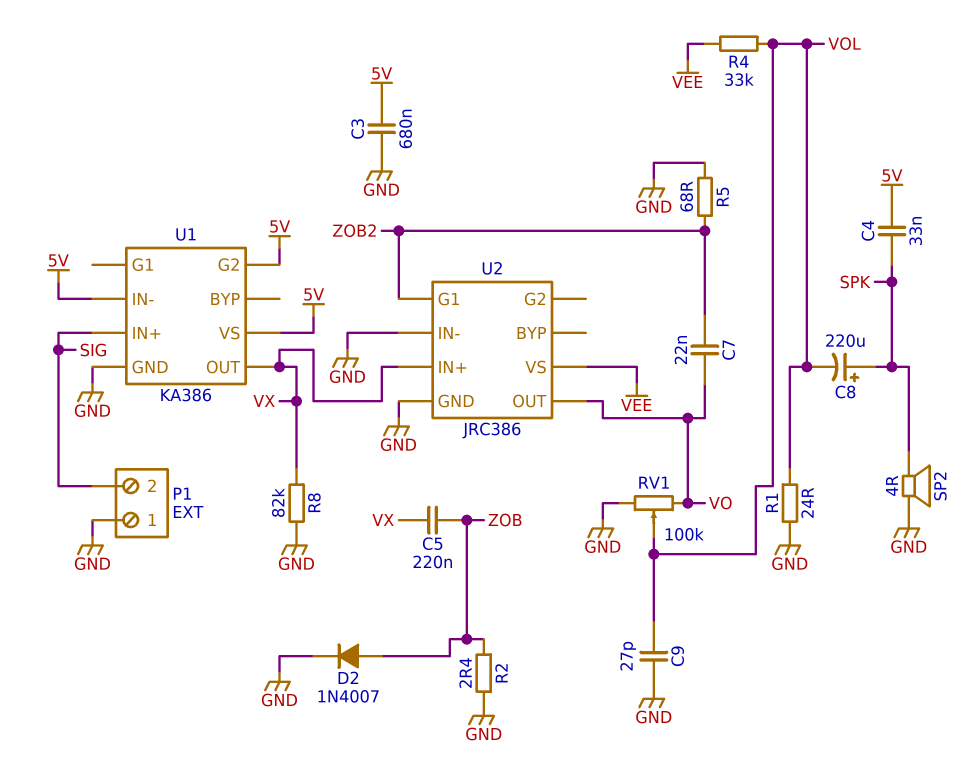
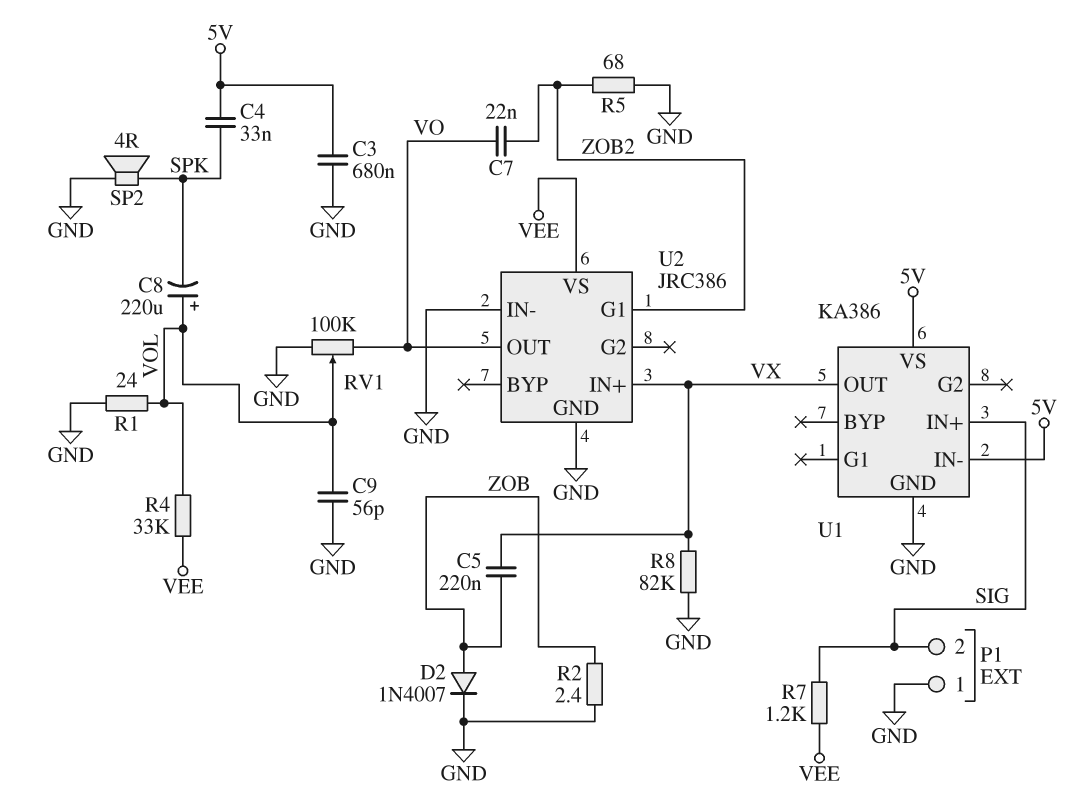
C8: 220uF (plus SPK, minus VOL) -> 220uF (plus VOL, minus SPK)
C9: 27pF (GND, VOL) -> 56pF (GND, VOL)
R7: none -> 1.2k (SIG, VEE)
U1 pin G2: 5V -> none

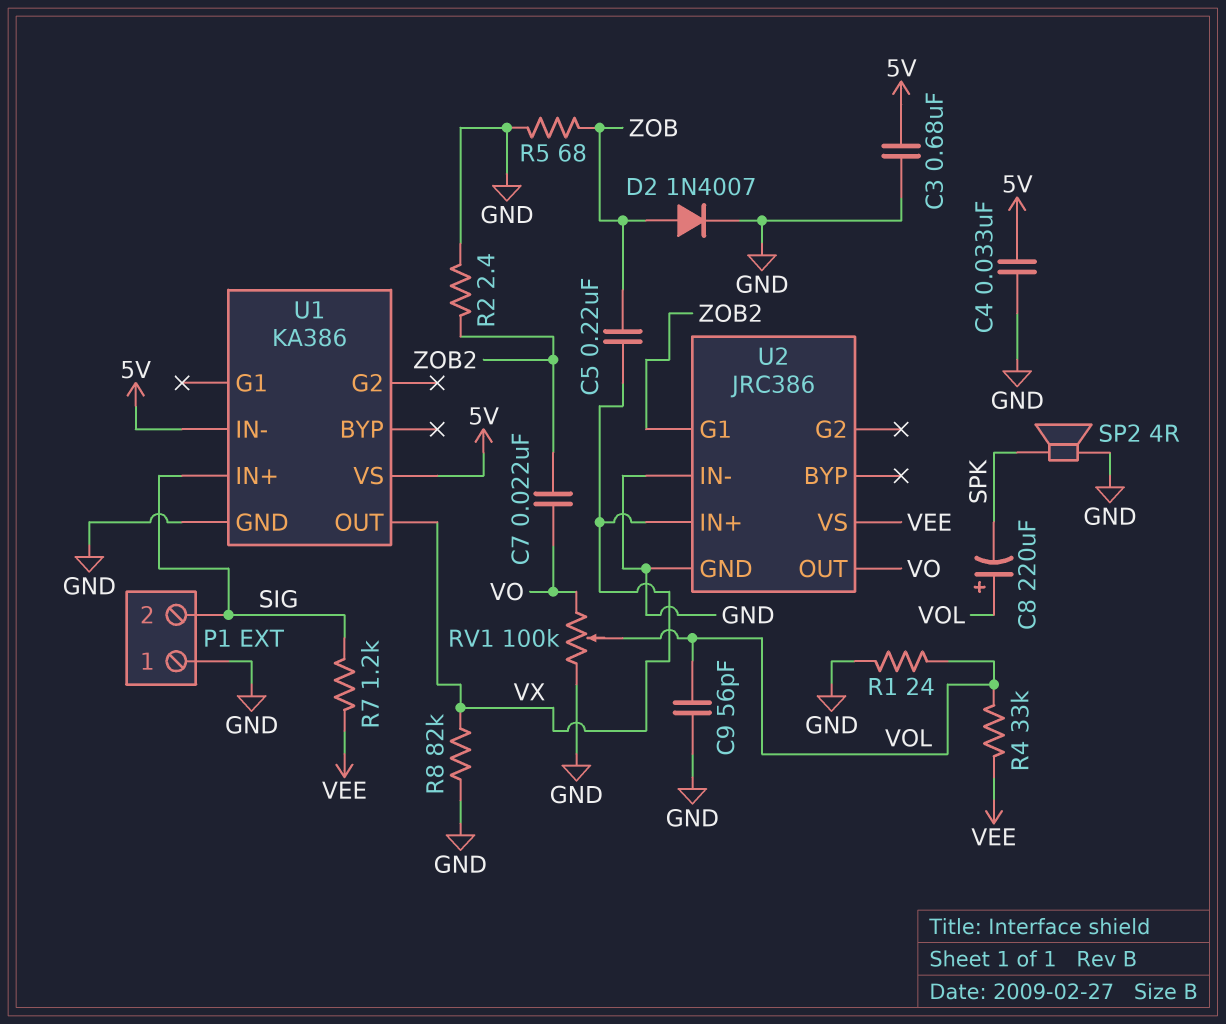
C4: 33nF (5V, SPK) -> 33nF (5V, GND)
R2: 2.4 (GND, ZOB) -> 2.4 (GND, ZOB2)
R5: 68 (GND, ZOB2) -> 68 (GND, ZOB)

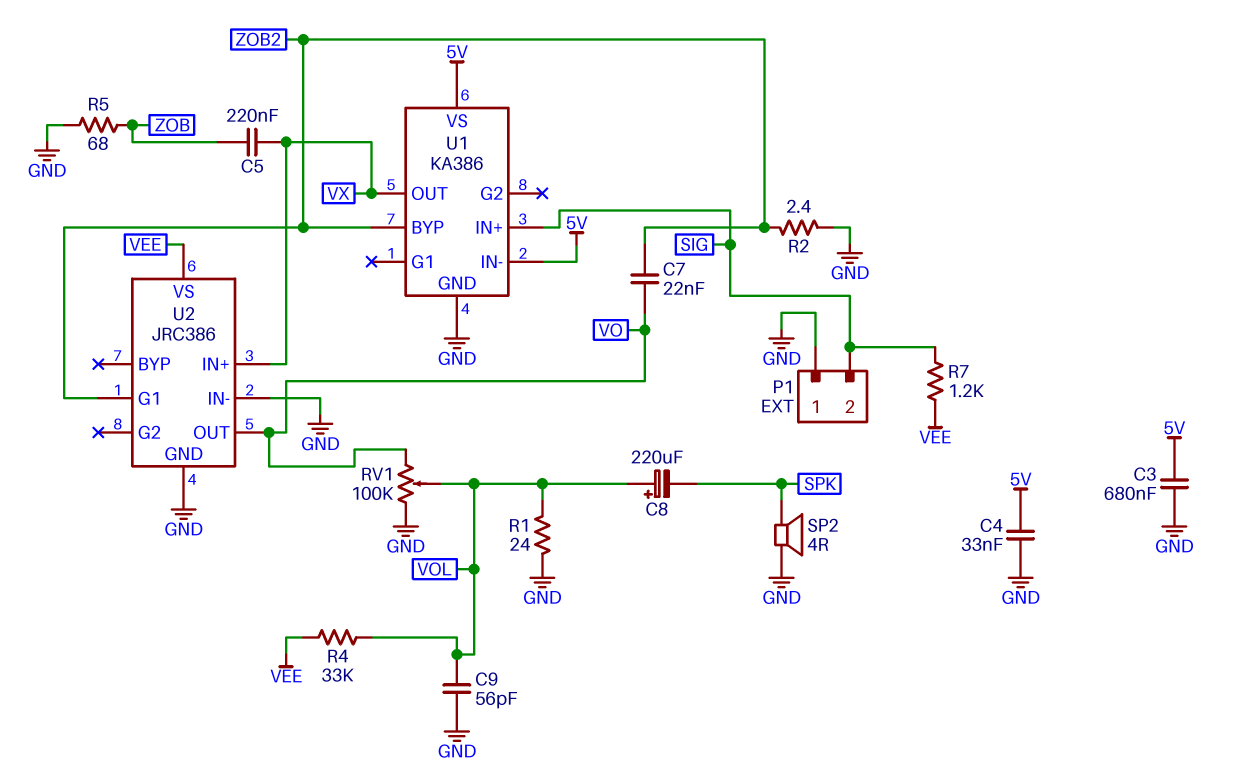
D2: diode 1N4007 (A ZOB, K GND) -> none
R8: 82k (GND, VX) -> none
U1 pin BYP: none -> ZOB2

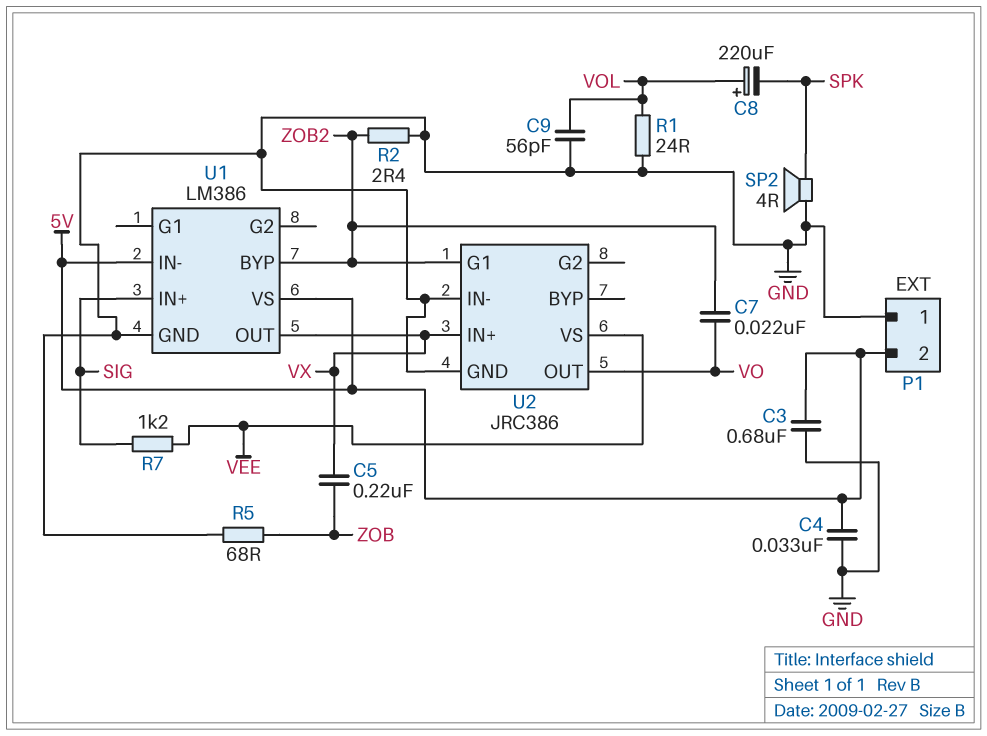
P1 pin 2: SIG -> 5V
R4: 33k (VEE, VOL) -> none
RV1: 100k (GND, VO, wiper VOL) -> none
U1: KA386 -> LM386

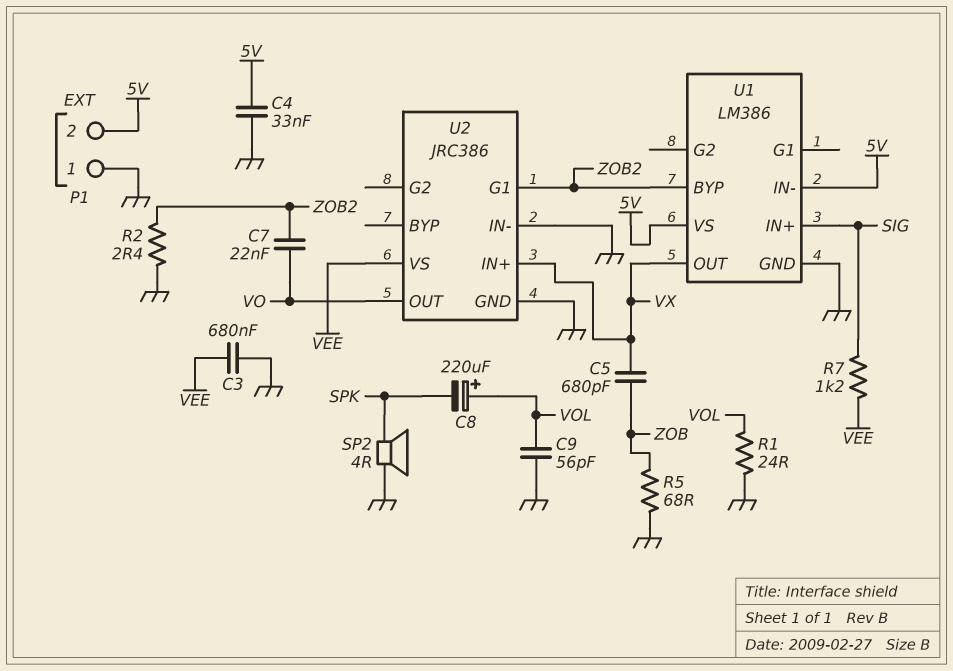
C3: 680nF (5V, GND) -> 680nF (GND, VEE)
C5: 220nF (VX, ZOB) -> 680pF (VX, ZOB)

